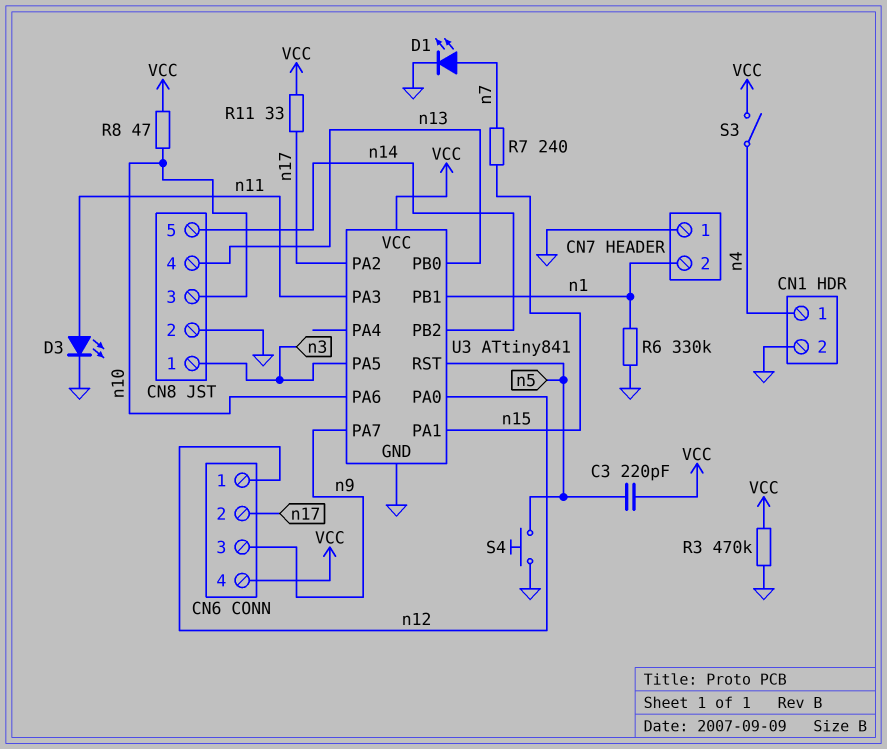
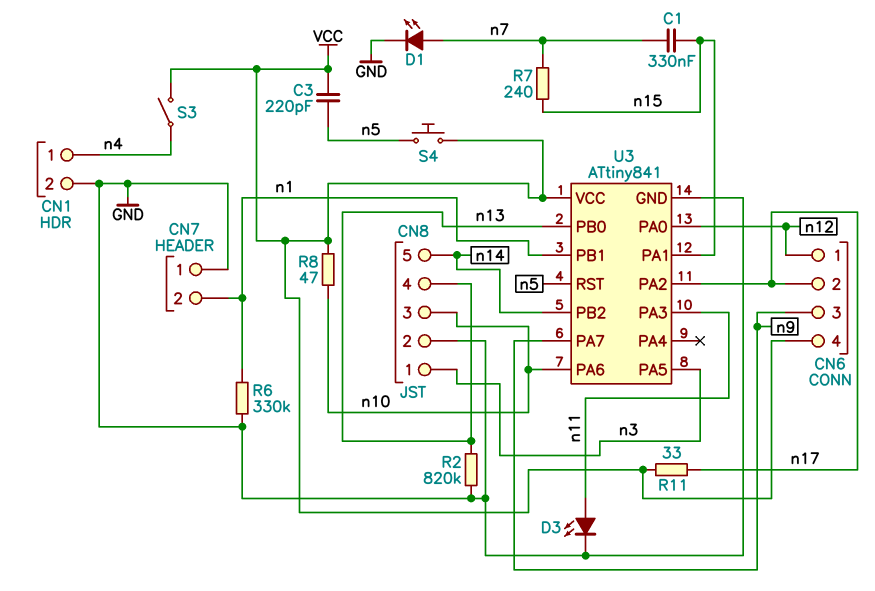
C1: none -> 330nF (n7, n15)
R2: none -> 820k (GND, n13)
R3: 470k (GND, VCC) -> none
S4: button (GND, n5) -> button (VCC, n5)

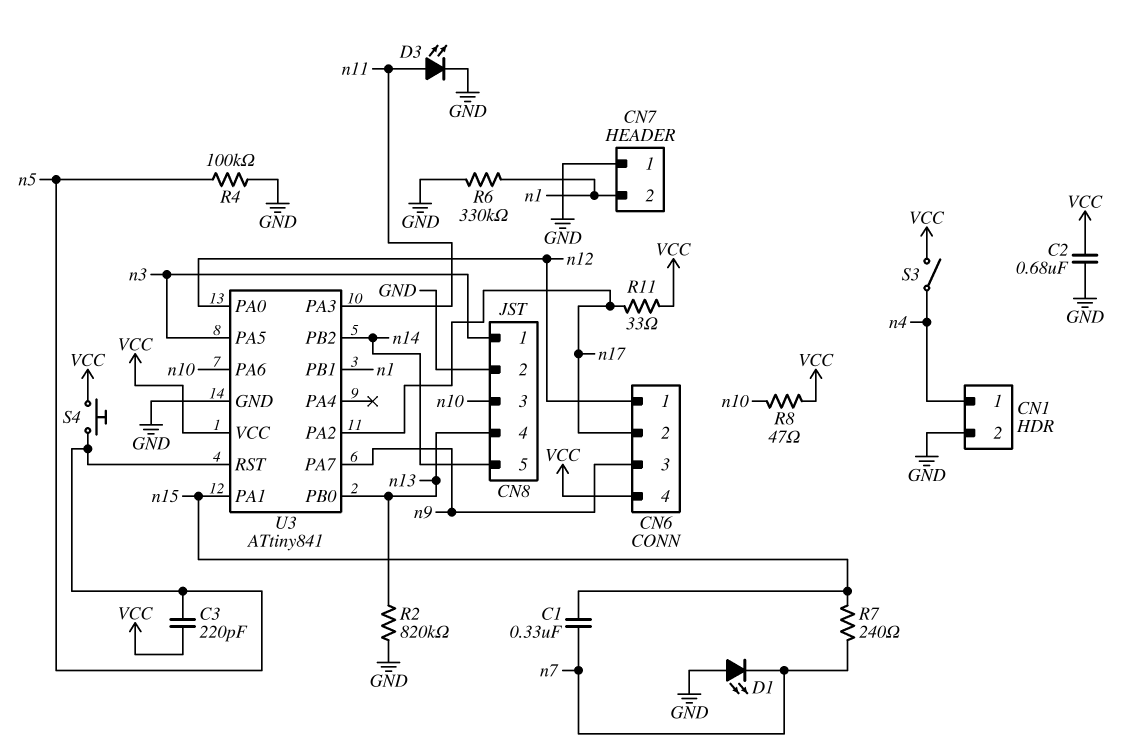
C2: none -> 680nF (GND, VCC)
D1: LED (A n7, K GND) -> LED (A GND, K n7)
R4: none -> 100k (GND, n5)

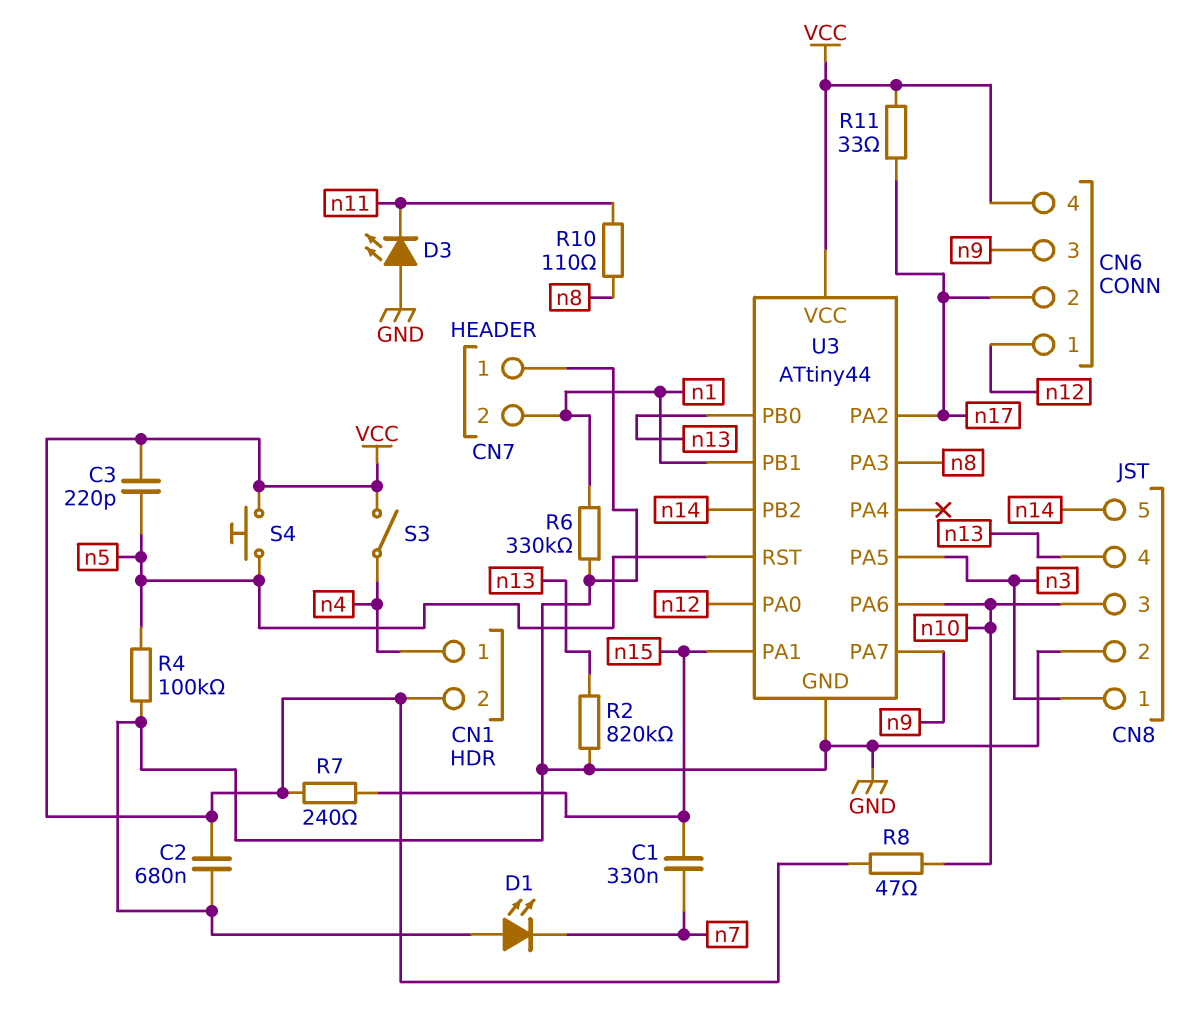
CN1 pin 2: GND -> VCC
D3: LED (A n11, K GND) -> LED (A GND, K n11)
R7: 240 (n7, n15) -> 240 (VCC, n15)
R10: none -> 110 (n8, n11)
U3: ATtiny841 -> ATtiny44
U3 pin PA3: n11 -> n8

